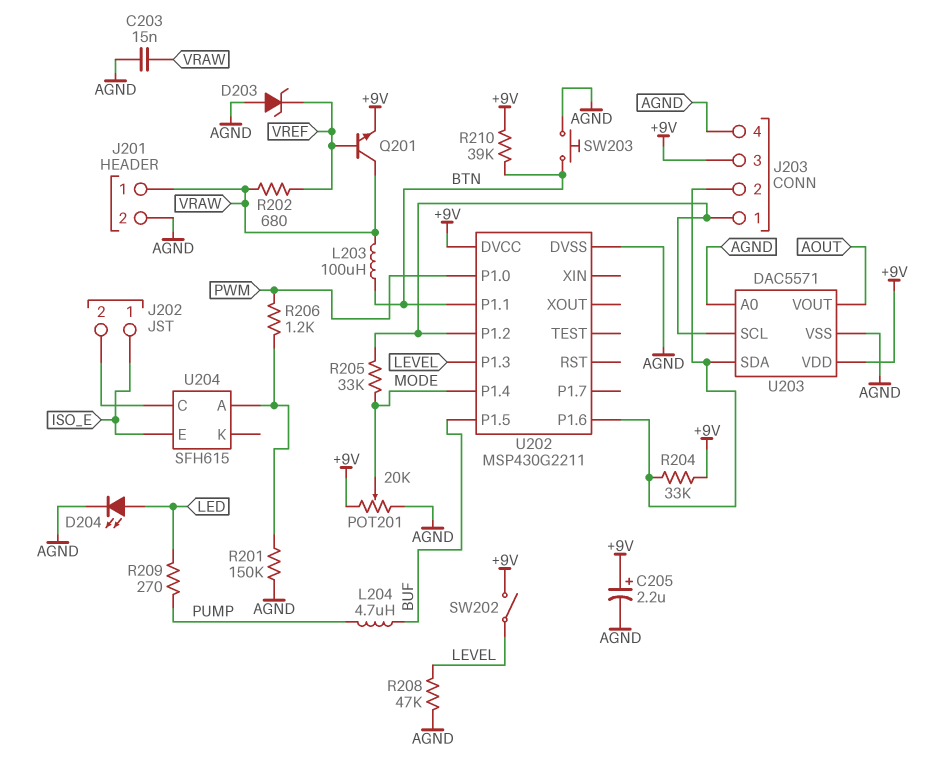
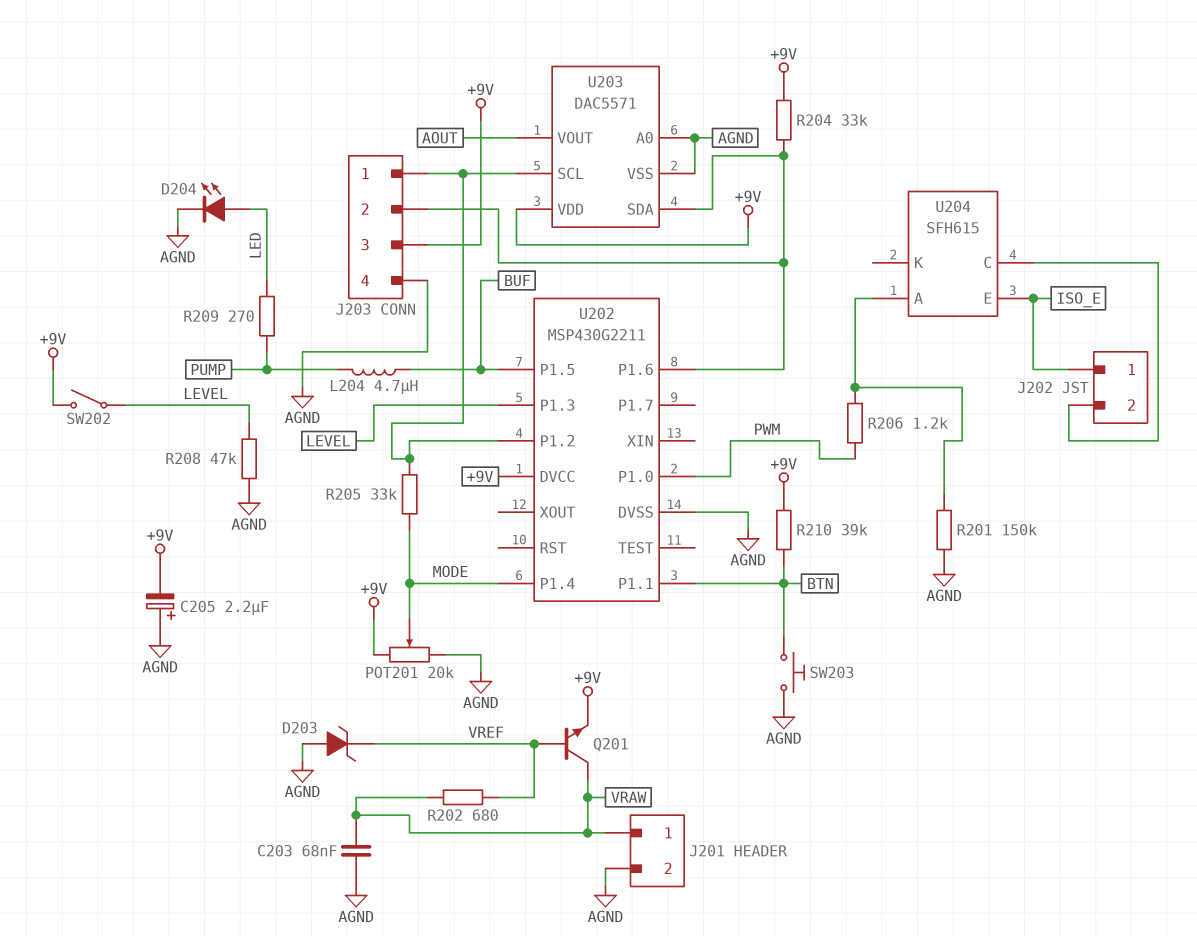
C203: 15nF (AGND, VRAW) -> 68nF (AGND, VRAW)
C205: 2.2uF (plus +9V, minus AGND) -> 2.2uF (plus AGND, minus +9V)
L203: 100uH (BTN, VRAW) -> none

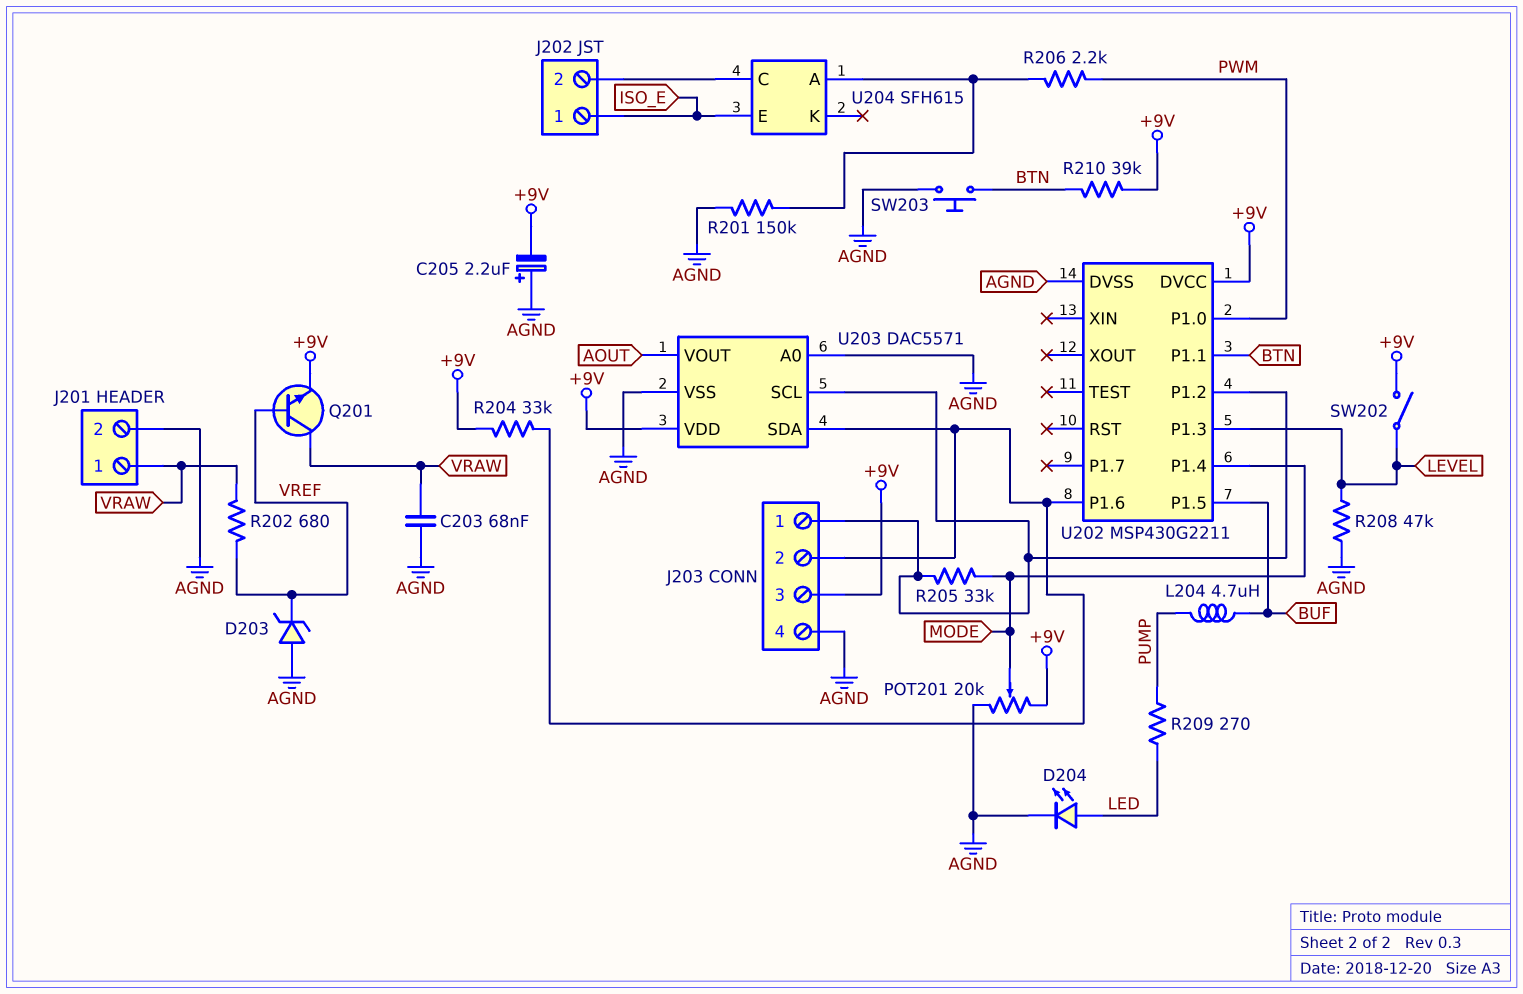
R206: 1.2k (PWM, U204/A) -> 2.2k (PWM, U204/A)

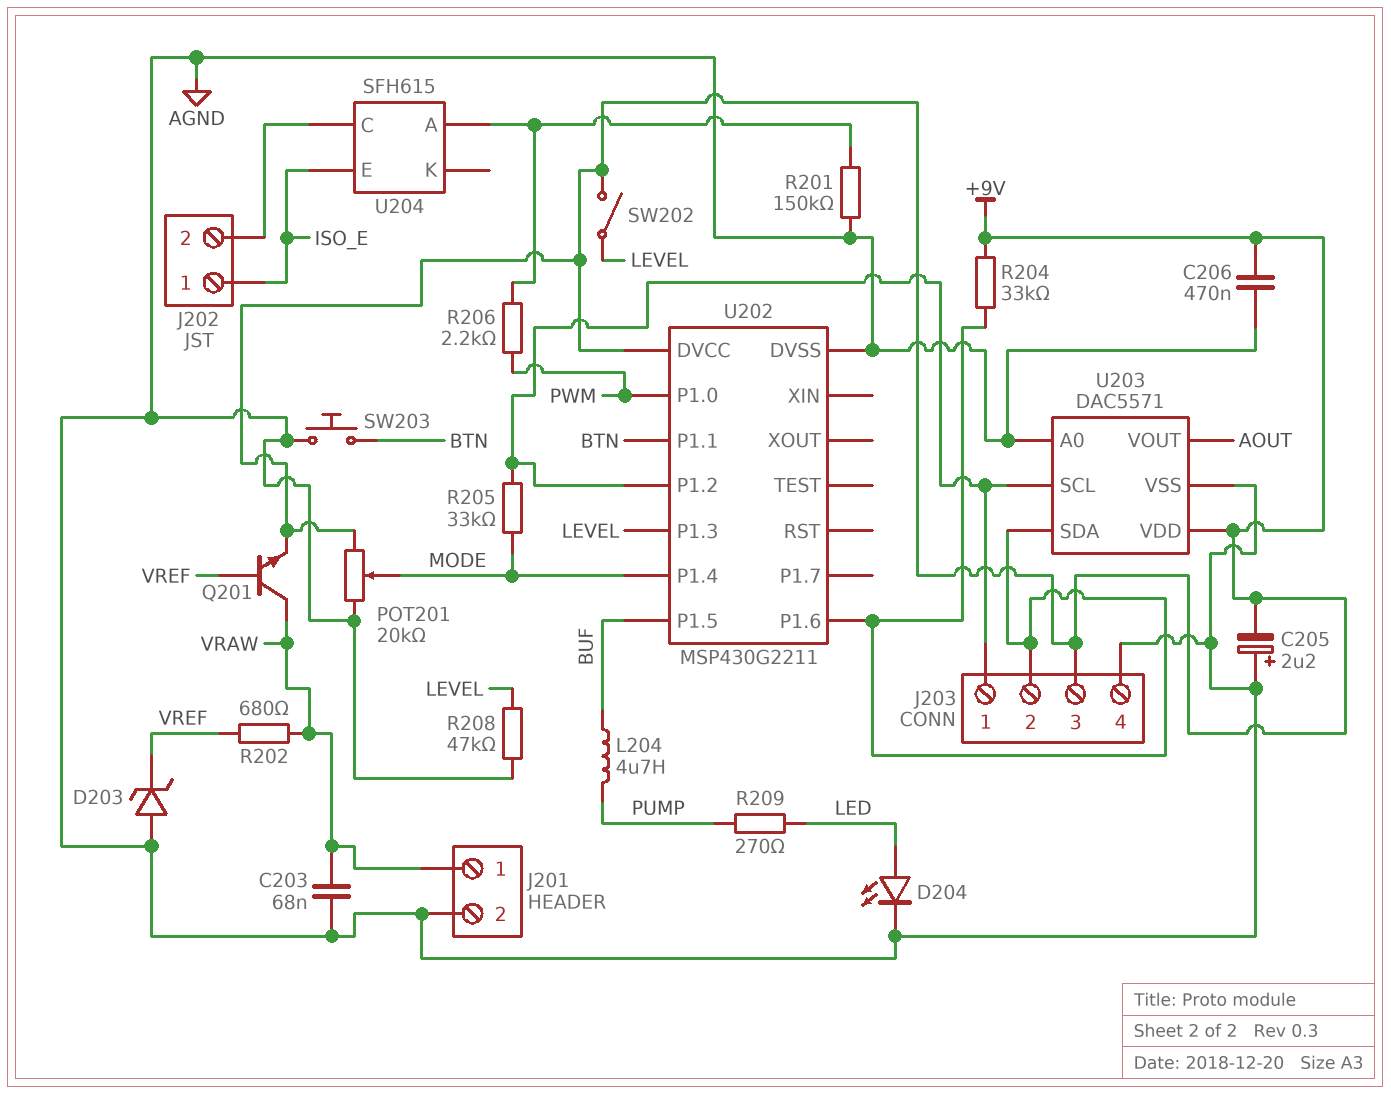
C206: none -> 470nF (+9V, AGND)
R210: 39k (+9V, BTN) -> none

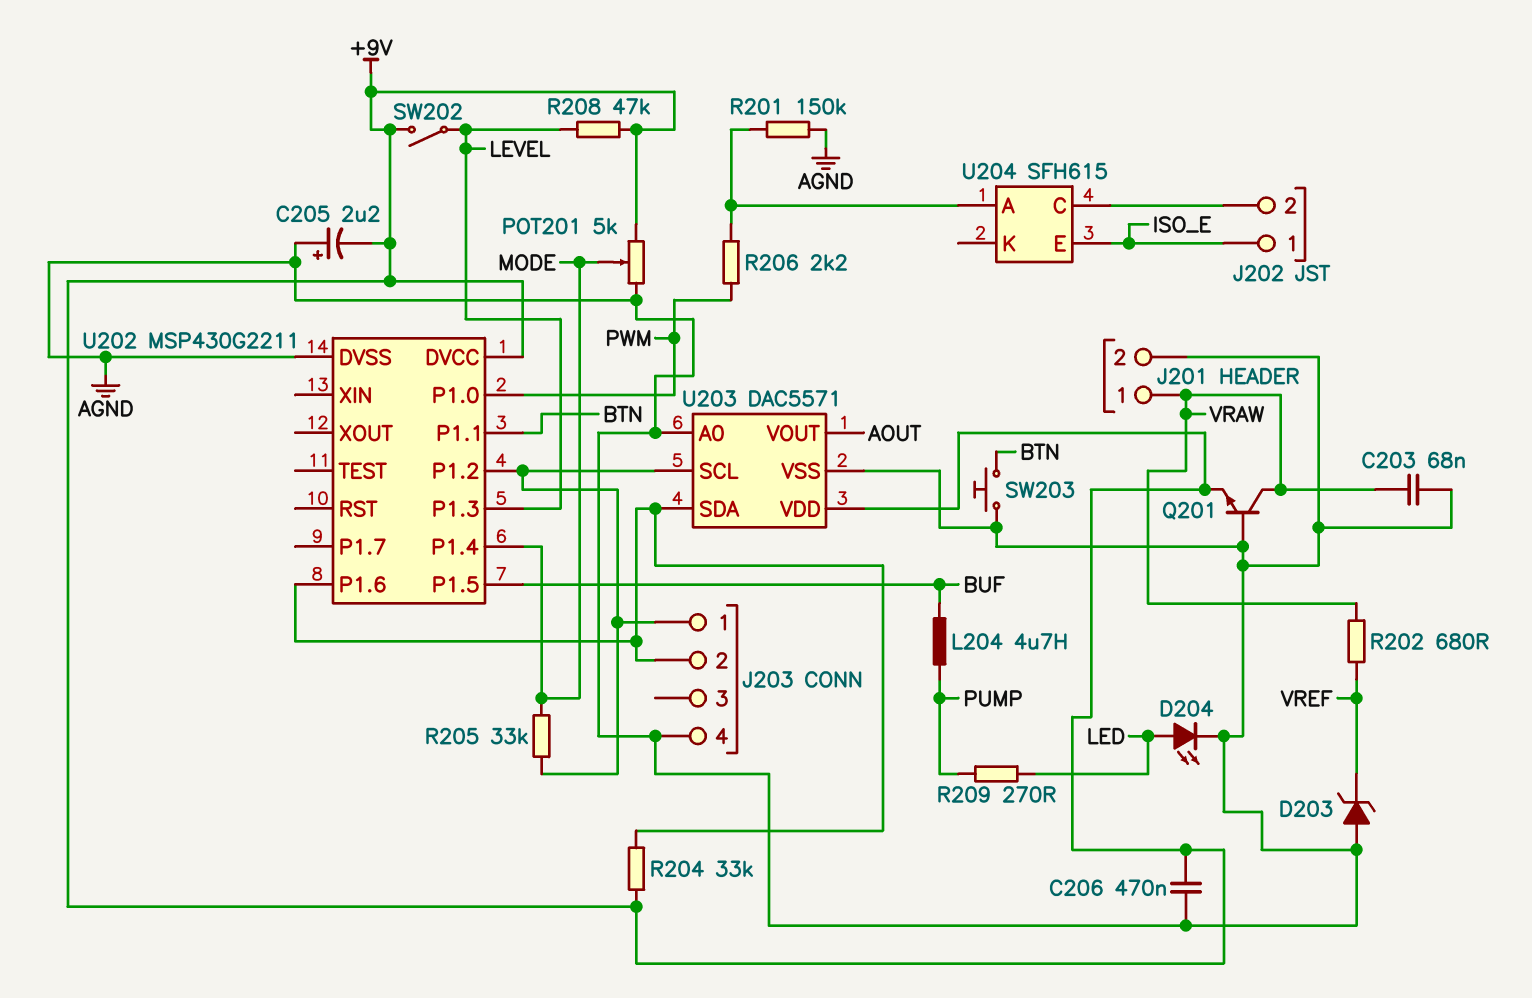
J203 pin 3: +9V -> none
POT201: 20k (+9V, AGND, wiper MODE) -> 5k (+9V, AGND, wiper MODE)
Q201: NPN (B VREF, C VRAW, E +9V) -> NPN (B AGND, C VRAW, E +9V)
R208: 47k (AGND, LEVEL) -> 47k (+9V, LEVEL)

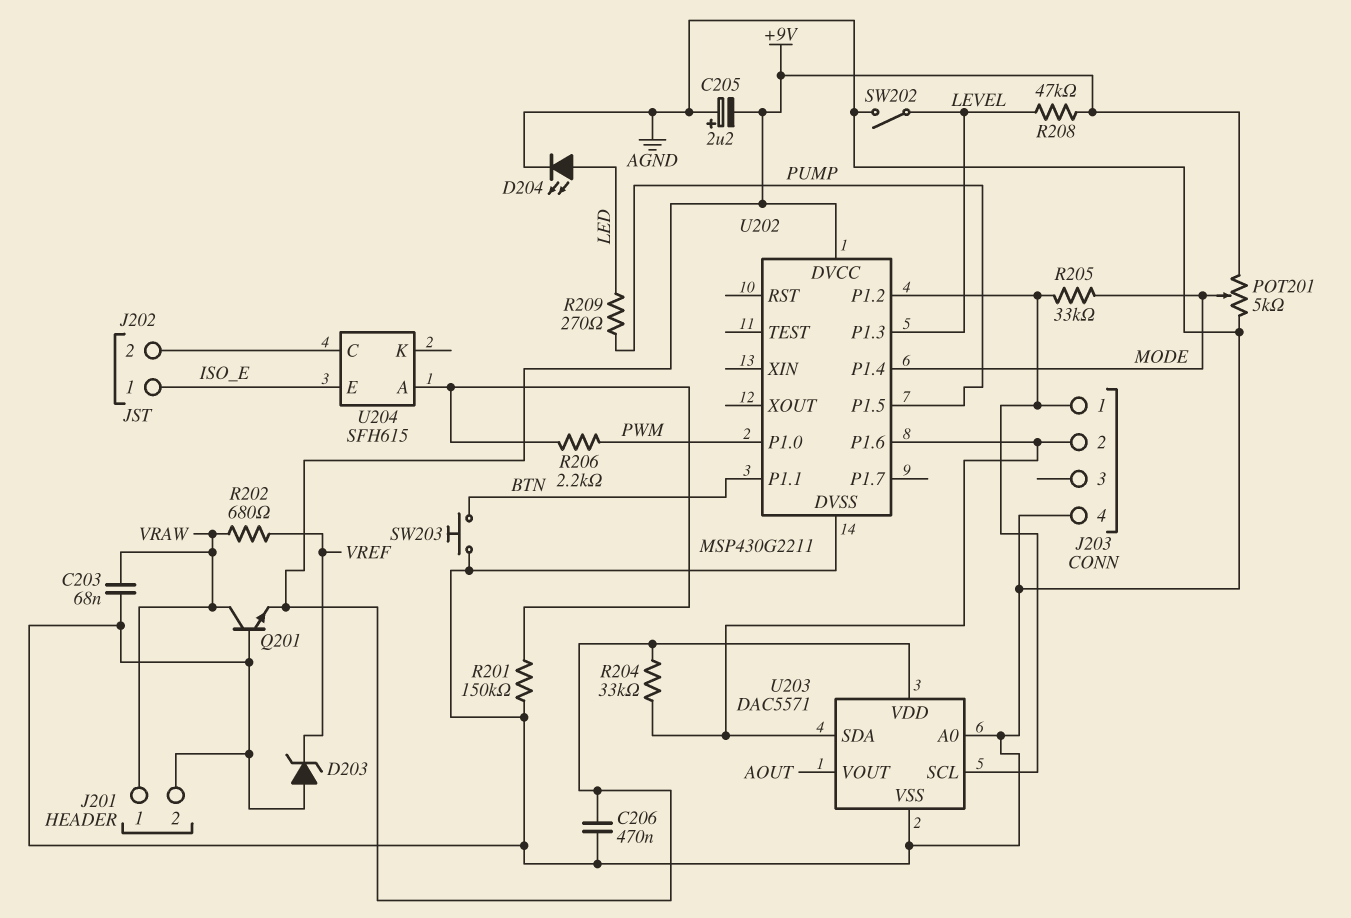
L204: 4.7uH (BUF, PUMP) -> none
SW202: switch (+9V, LEVEL) -> switch (AGND, LEVEL)
U202 pin P1.5: BUF -> PUMP

